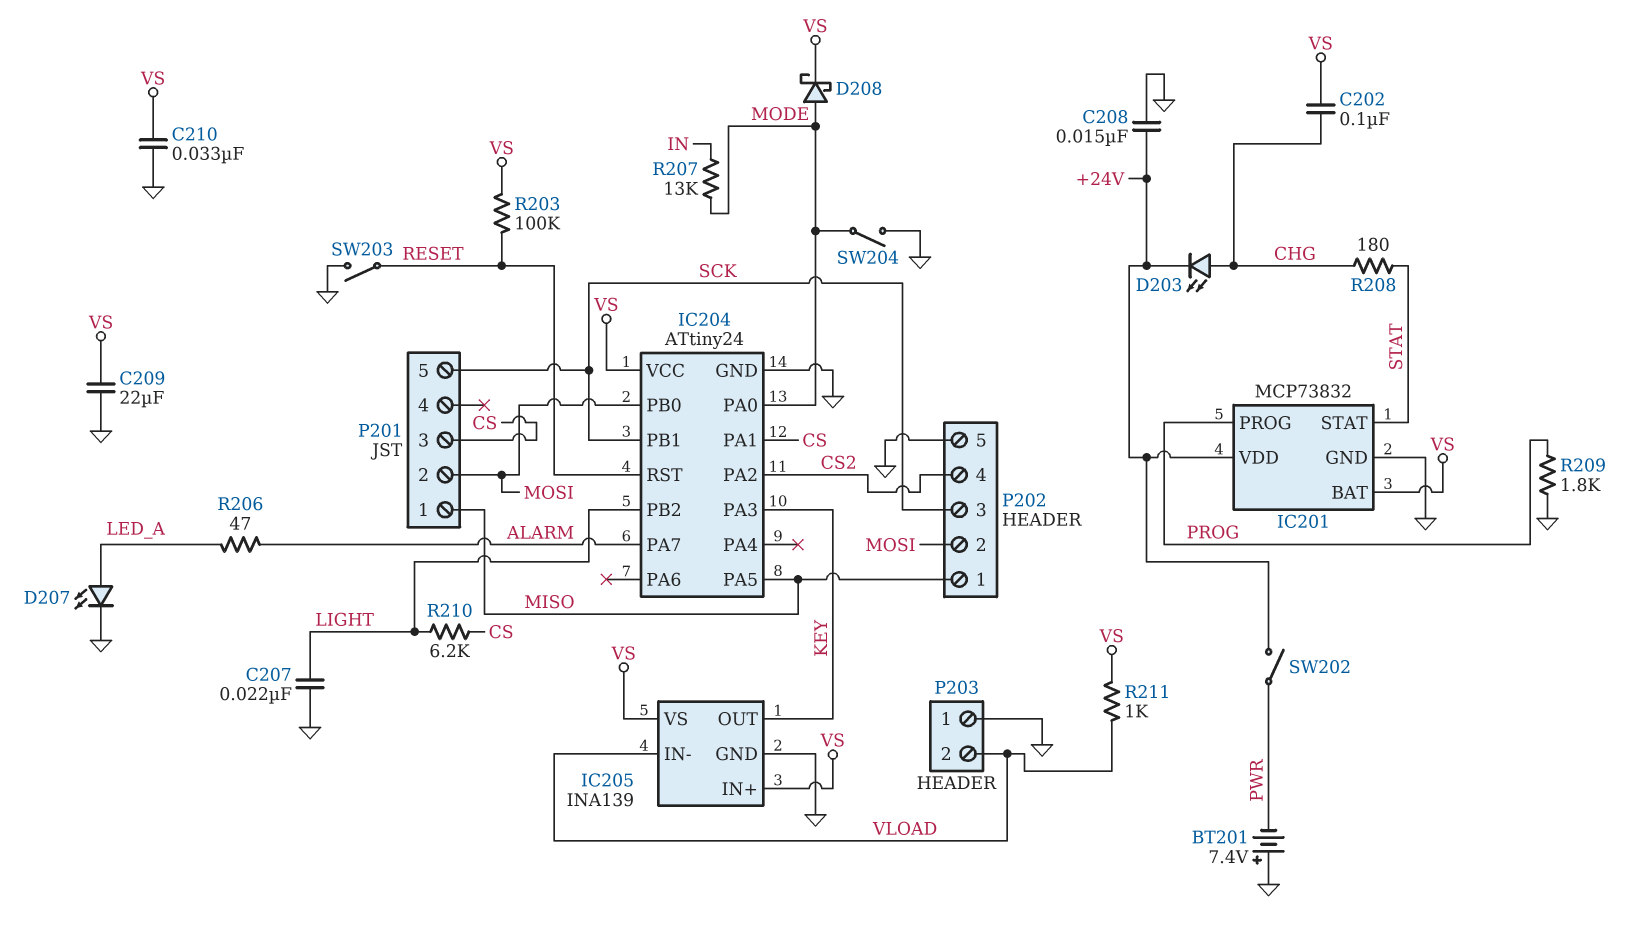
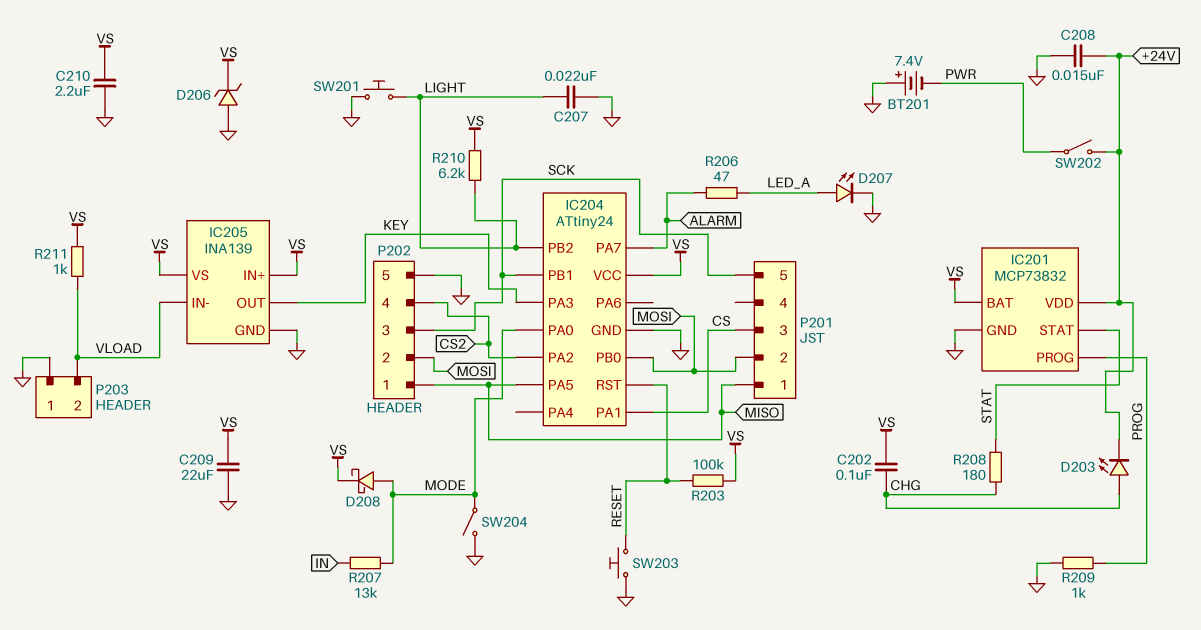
C210: 33nF (GND, VS) -> 2.2uF (GND, VS)
D206: none -> zener (A GND, K VS)
R209: 1.8k (GND, PROG) -> 1k (GND, PROG)
R210: 6.2k (CS, LIGHT) -> 6.2k (LIGHT, VS)
SW201: none -> button (GND, LIGHT)
SW203: switch (GND, RESET) -> button (GND, RESET)

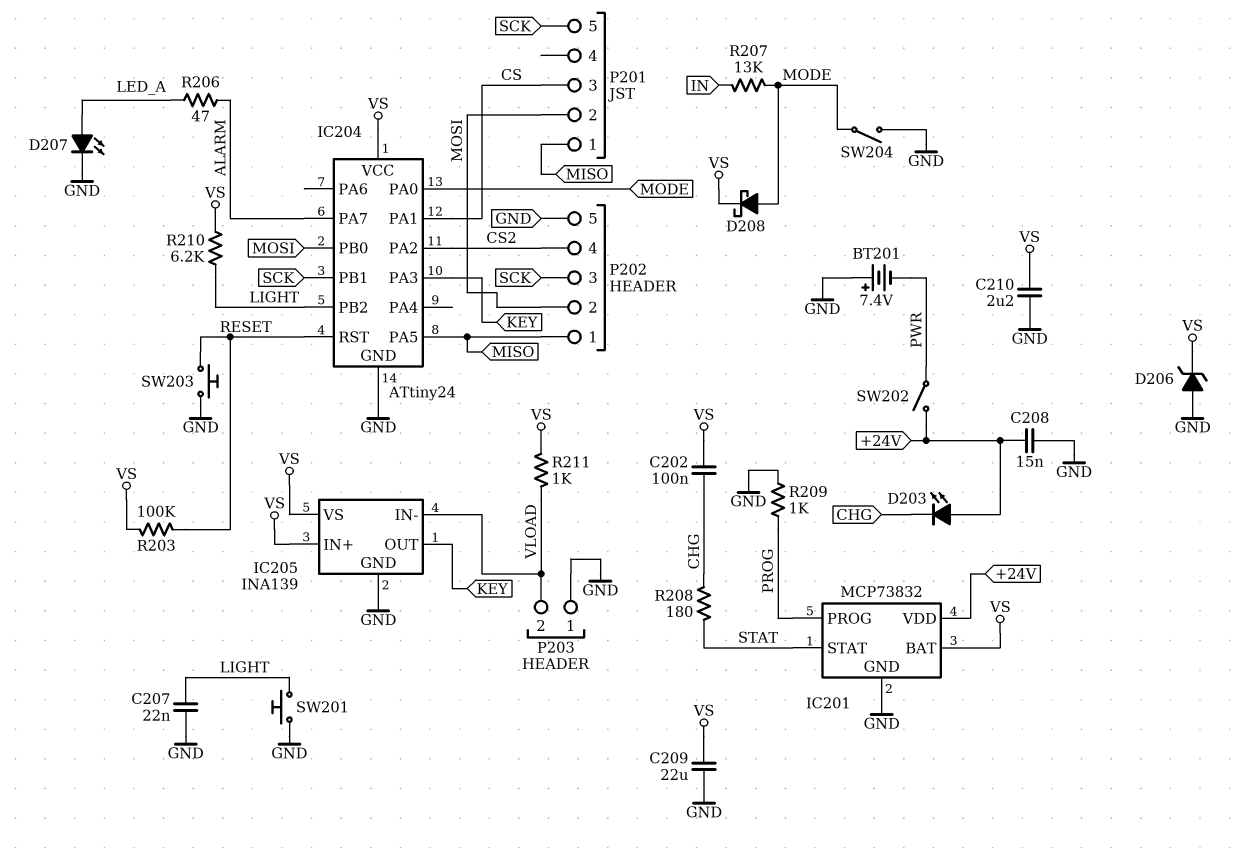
D203: LED (A CHG, K +24V) -> LED (A +24V, K CHG)

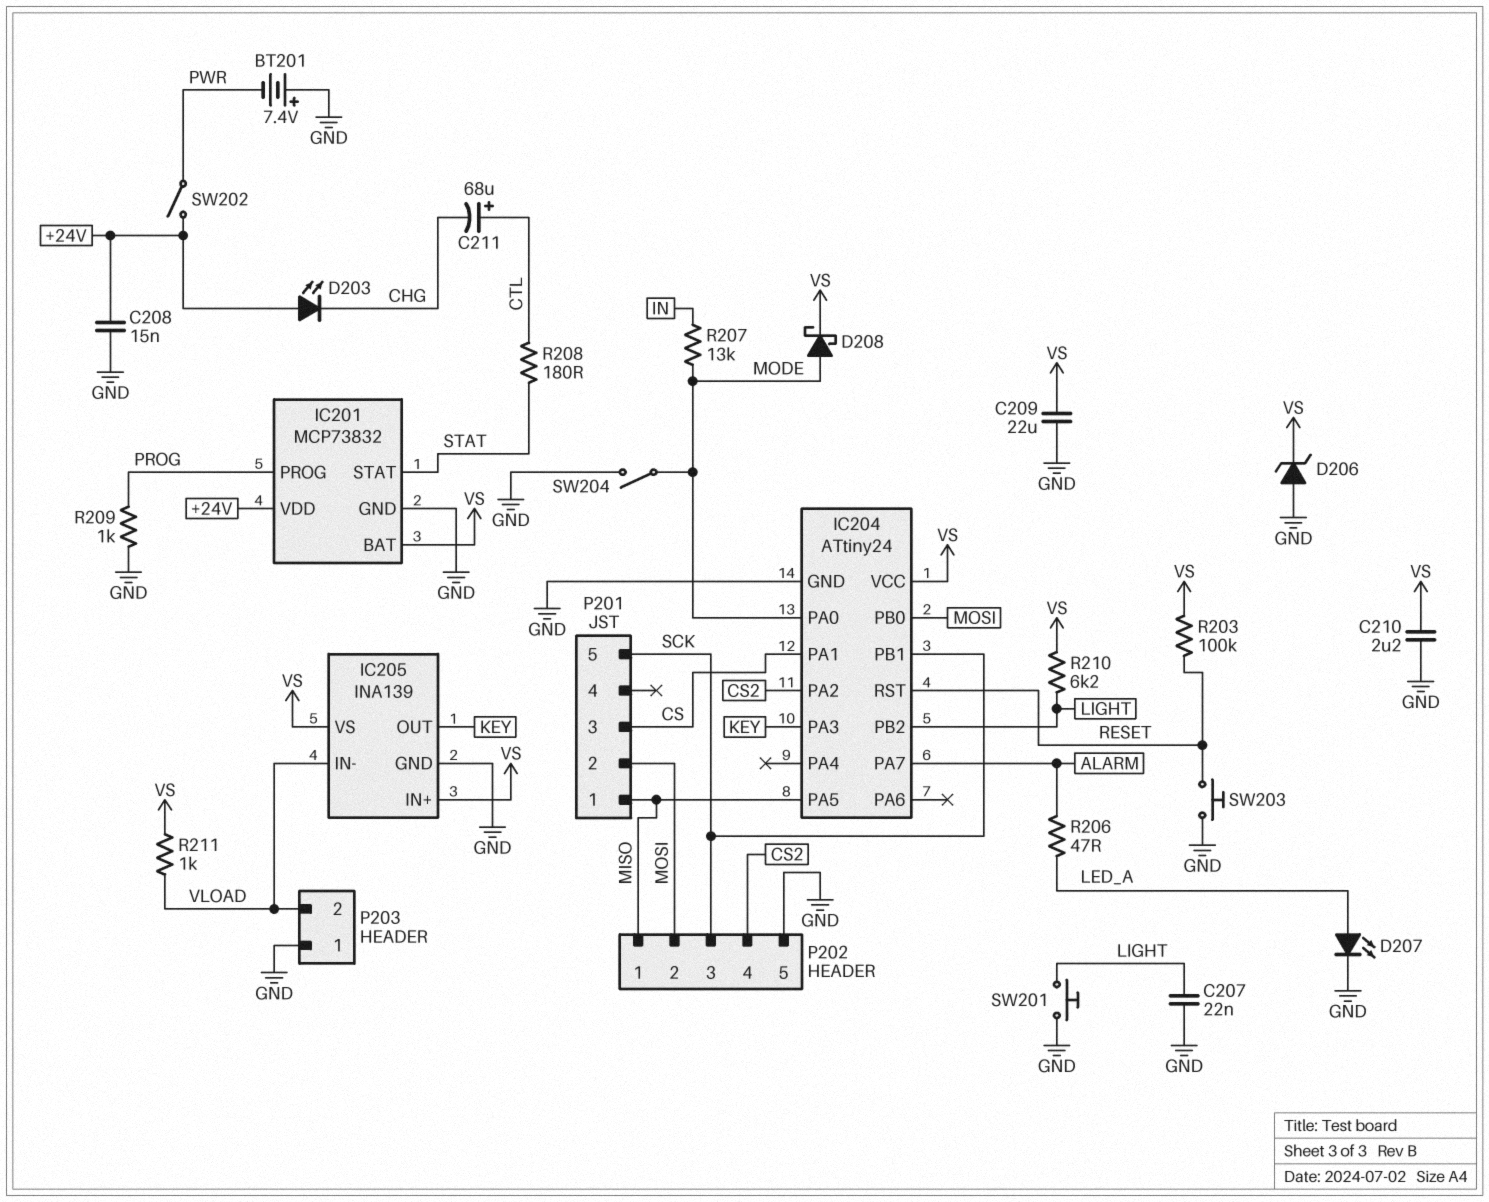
C202: 100nF (CHG, VS) -> none
C211: none -> 68uF (plus CTL, minus CHG)
R208: 180 (CHG, STAT) -> 180 (CTL, STAT)

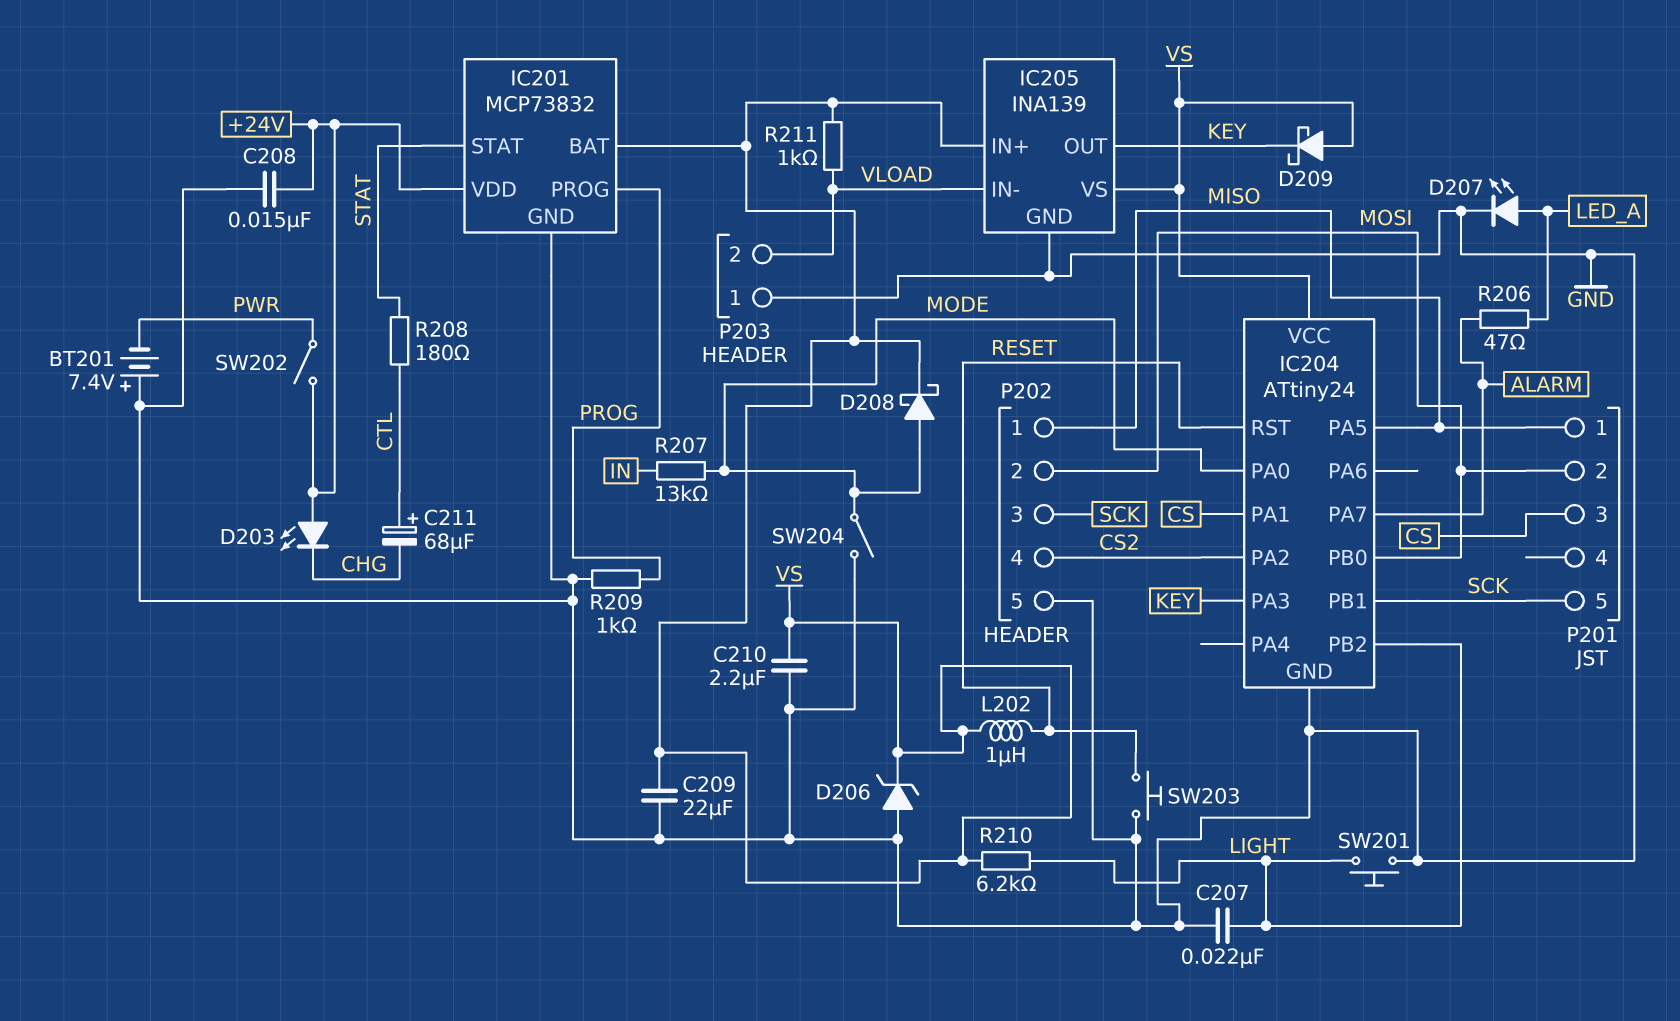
D209: none -> schottky (A VS, K KEY)
L202: none -> 1uH (RESET, VS)
R203: 100k (RESET, VS) -> none

